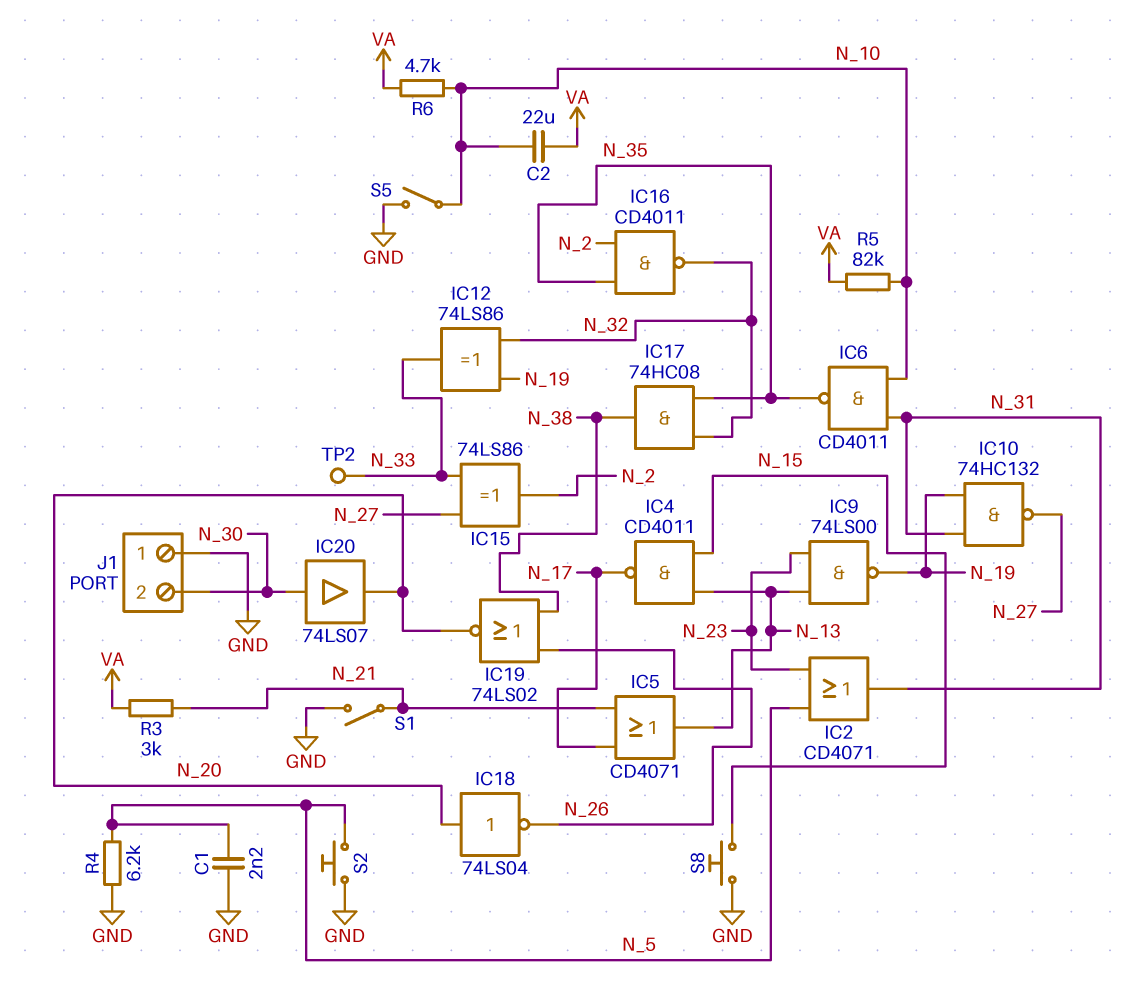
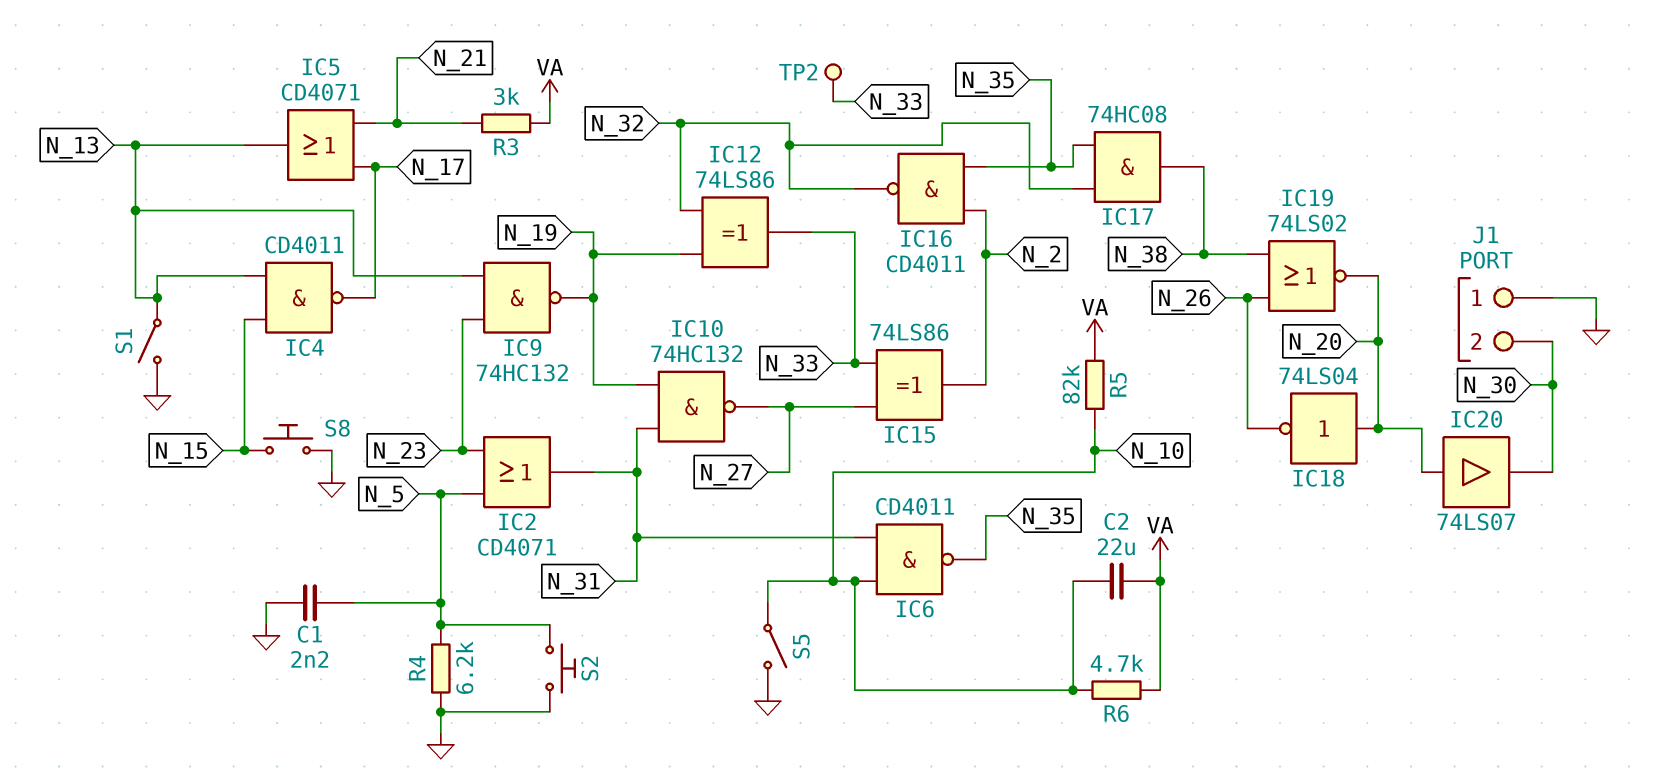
IC9: NAND 74LS00 (in N_13, in N_23, out N_19) -> NAND 74HC132 (in N_13, in N_23, out N_19)
IC20: buffer 74LS07 (in N_30, out N_20) -> buffer 74LS07 (in N_20, out N_30)
S1: switch (GND, N_21) -> switch (GND, N_13)

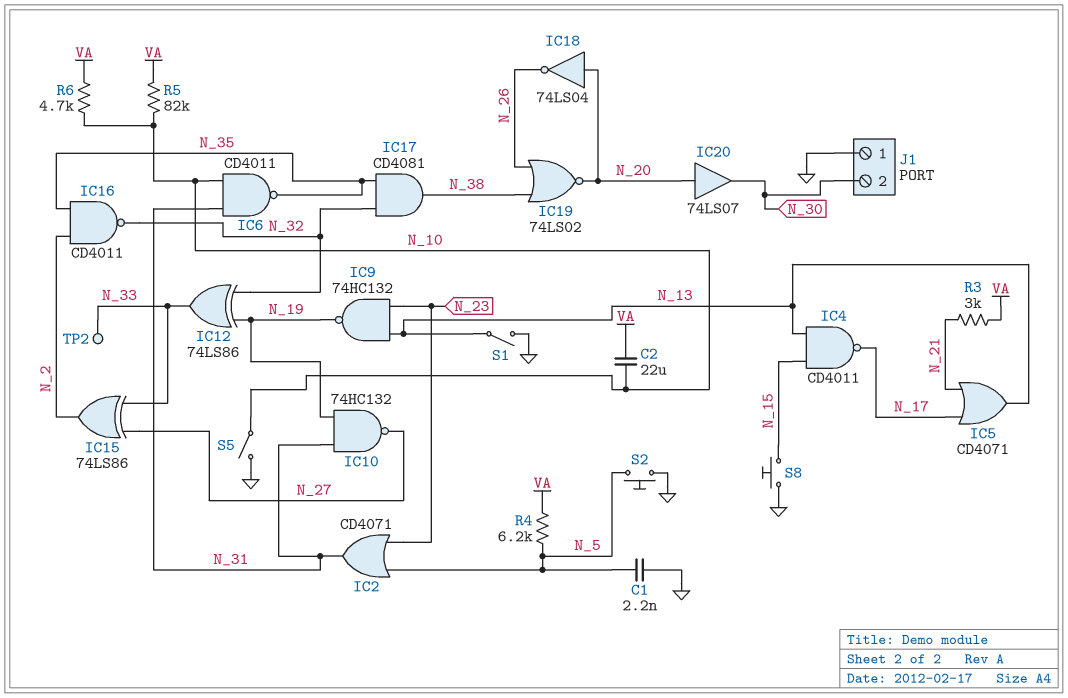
IC17: AND 74HC08 (in N_32, in N_35, out N_38) -> AND CD4081 (in N_32, in N_35, out N_38)
R4: 6.2k (GND, N_5) -> 6.2k (N_5, VA)

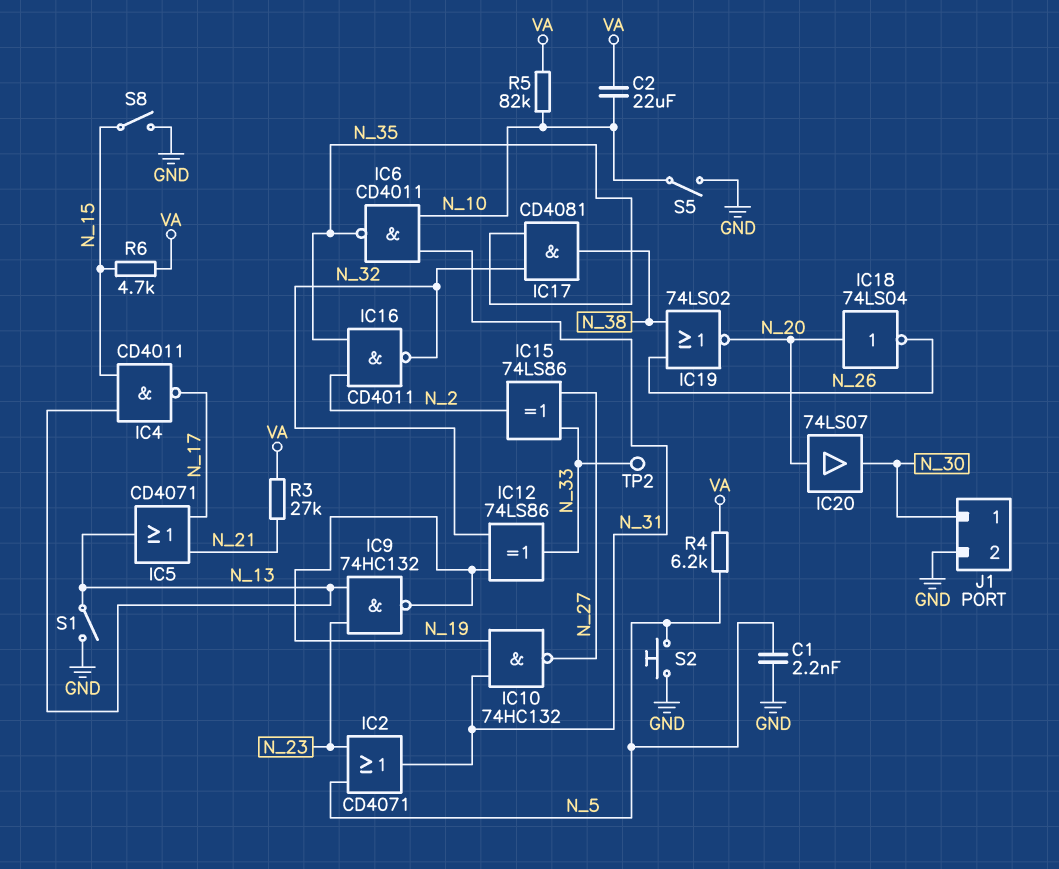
J1 pin 1: GND -> N_30
J1 pin 2: N_30 -> GND
R3: 3k (N_21, VA) -> 27k (N_21, VA)
R6: 4.7k (N_10, VA) -> 4.7k (N_15, VA)
S8: button (GND, N_15) -> switch (GND, N_15)

